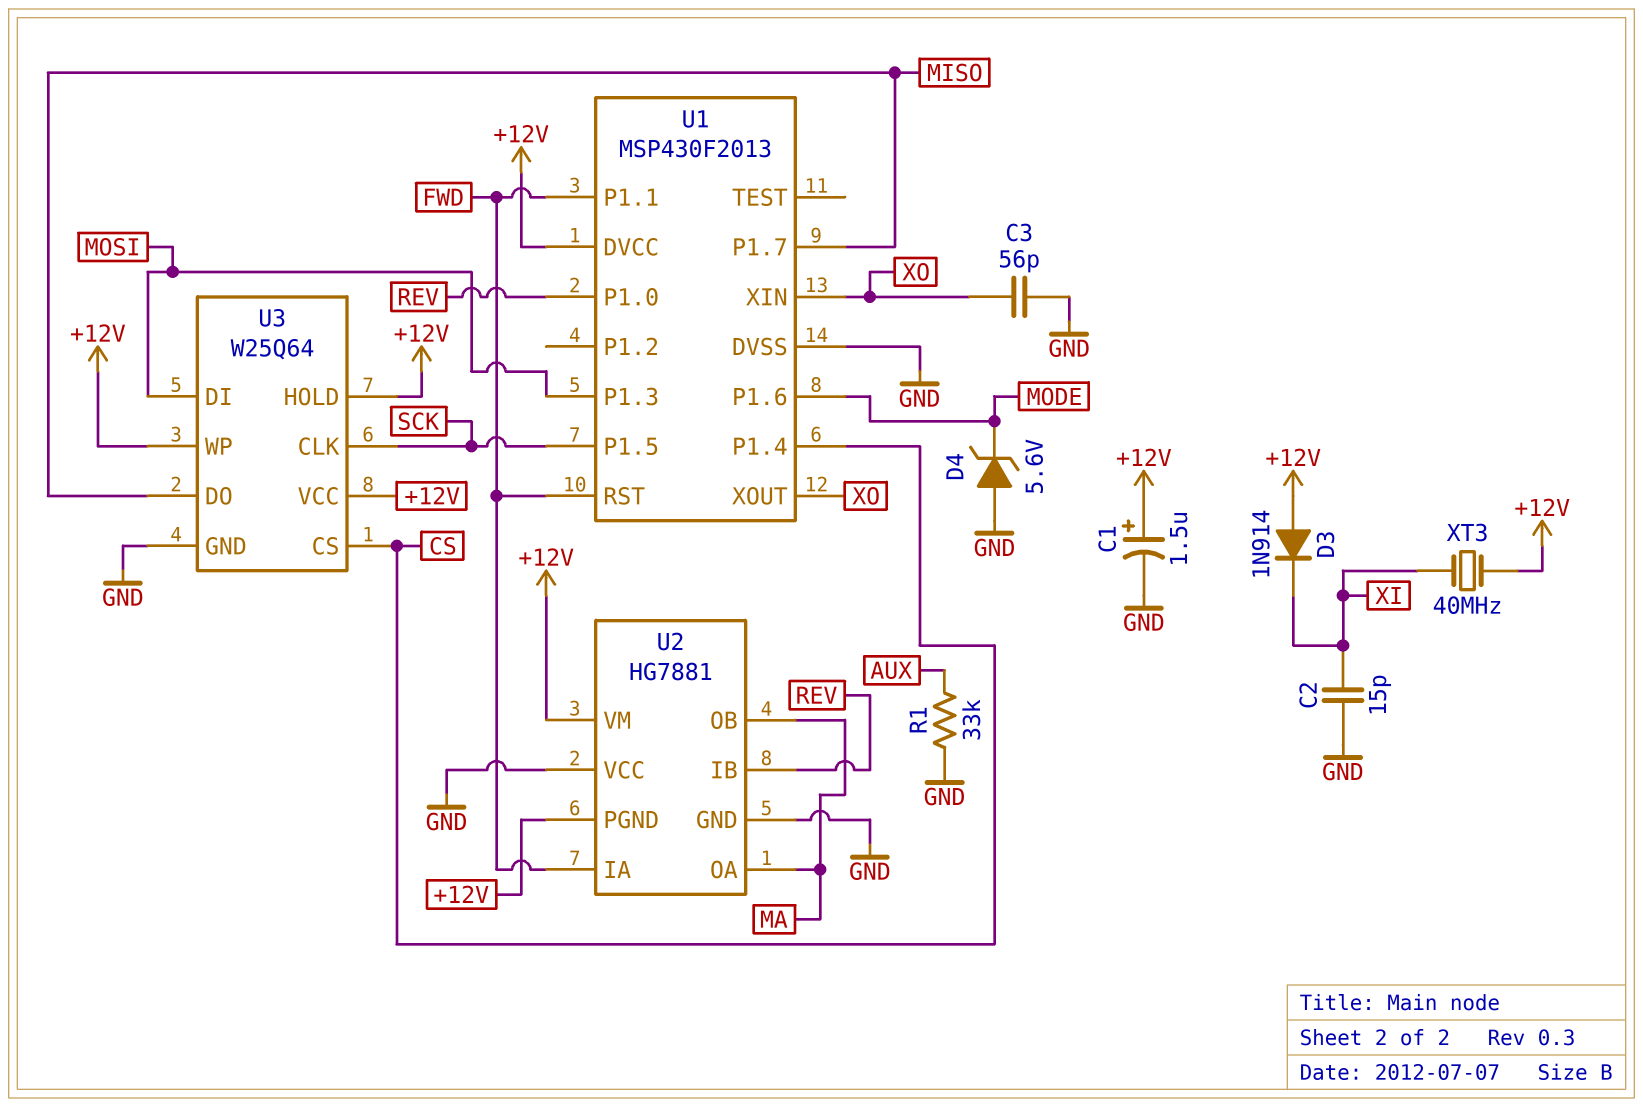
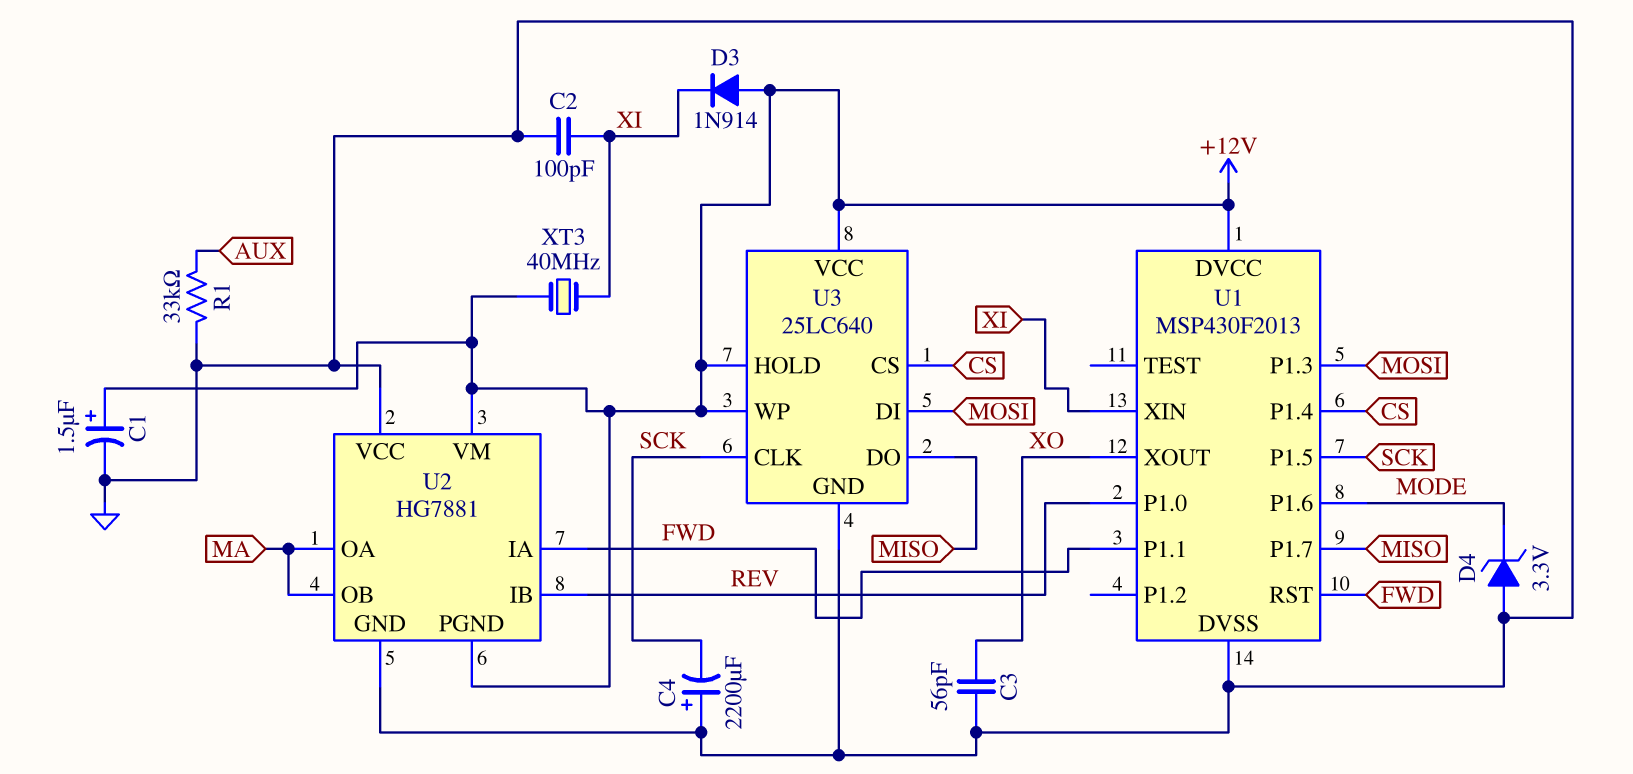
C2: 15pF (GND, XI) -> 100pF (GND, XI)
C4: none -> 2200uF (plus GND, minus SCK)
D4: zener 5.6V (A GND, K MODE) -> zener 3.3V (A GND, K MODE)
U1 pin XIN: XO -> XI
U3: W25Q64 -> 25LC640

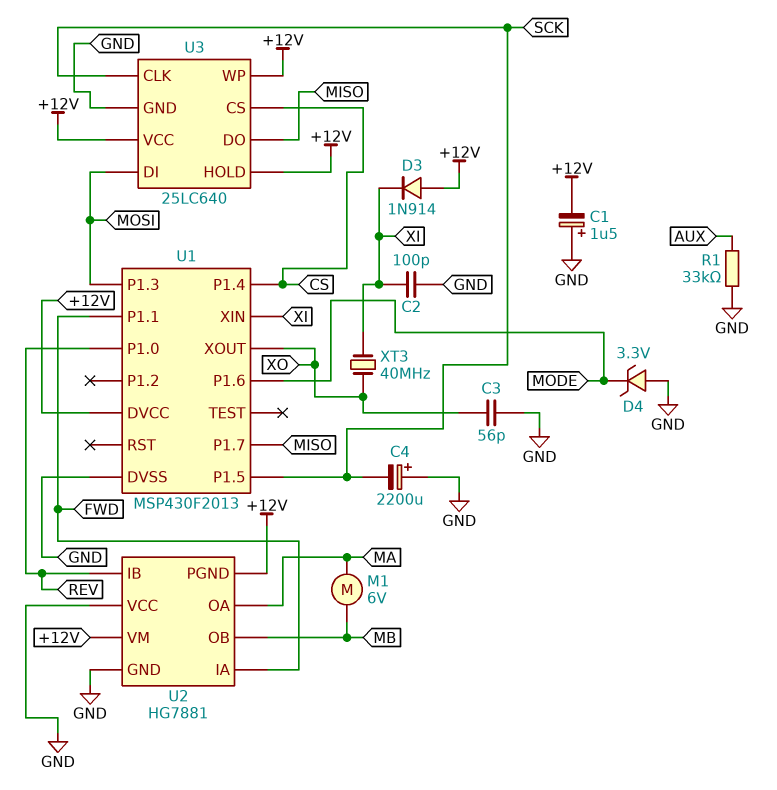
C1: 1.5uF (plus +12V, minus GND) -> 1.5uF (plus GND, minus +12V)
M1: none -> motor 6V (MA, MB)
U1 pin RST: FWD -> none
U2 pin OB: MA -> MB
XT3: 40MHz (+12V, XI) -> 40MHz (XI, XO)

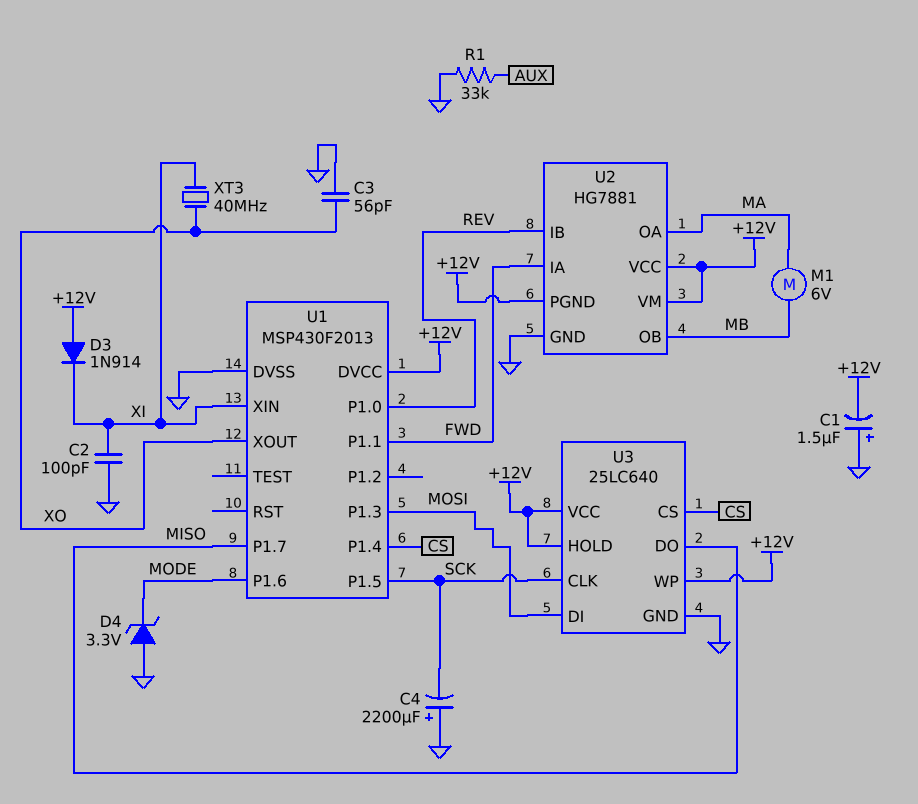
U2 pin VCC: GND -> +12V

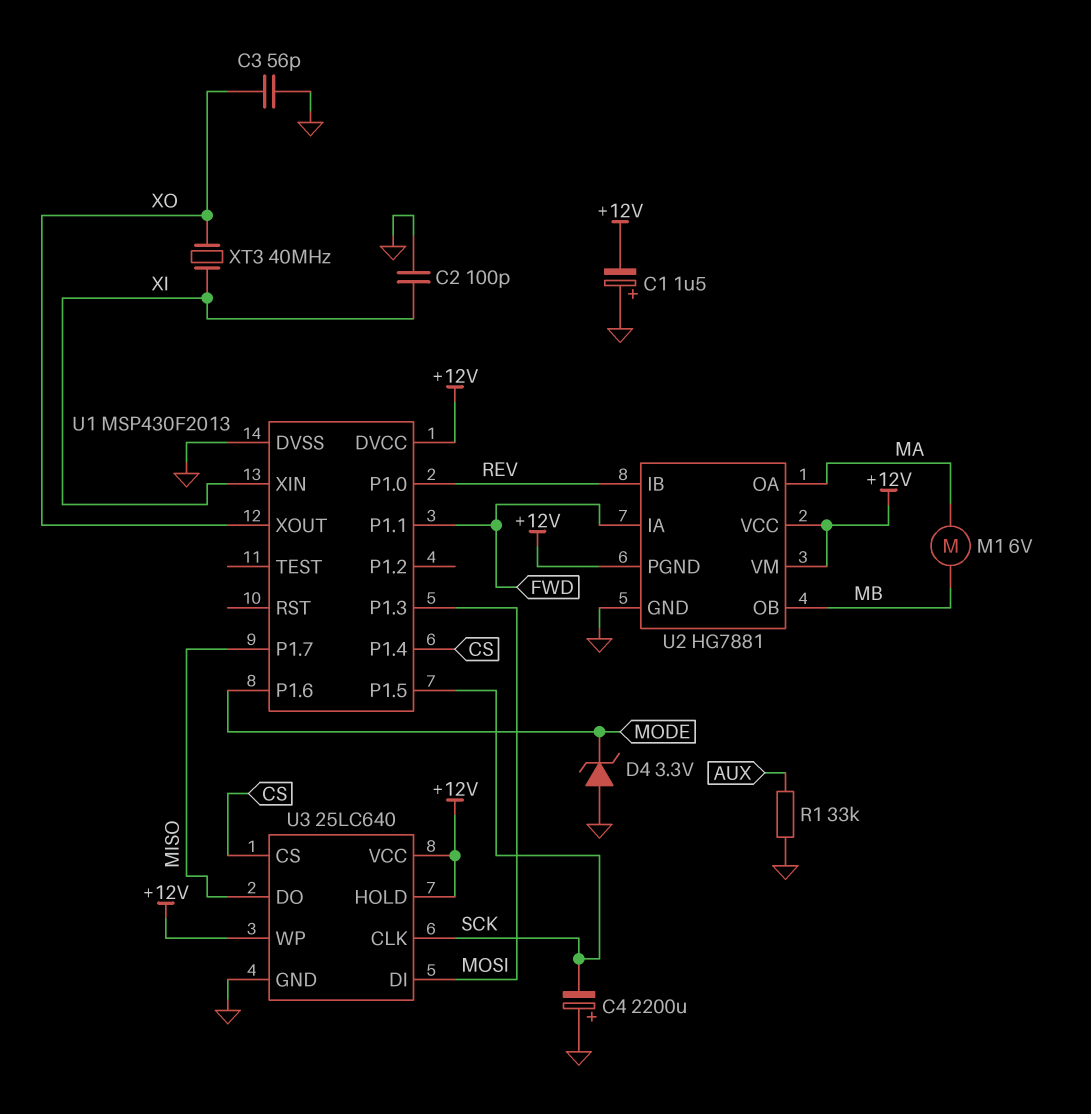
D3: diode 1N914 (A +12V, K XI) -> none

